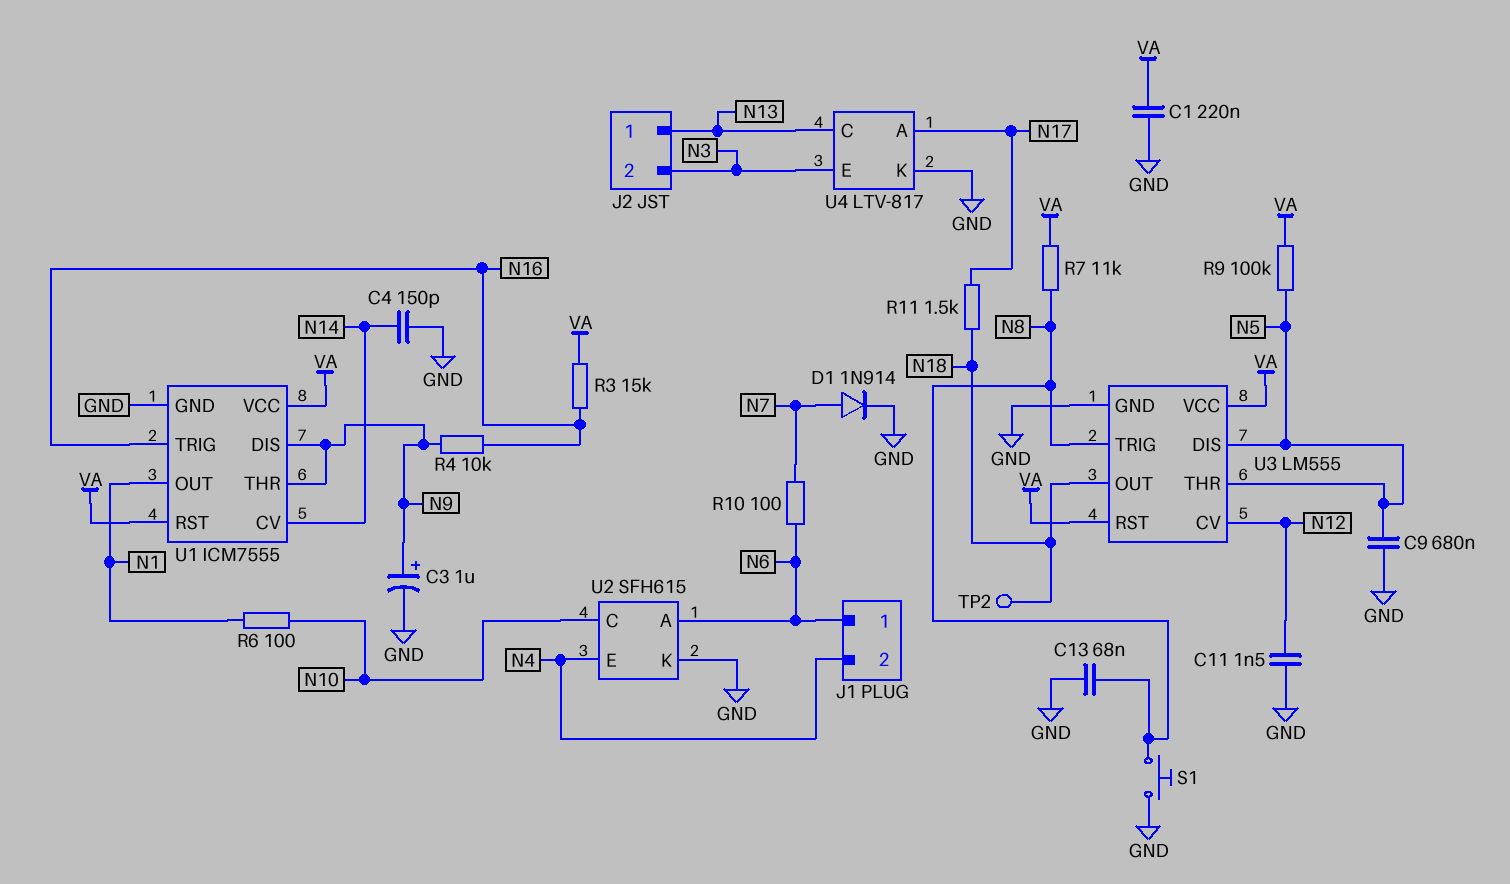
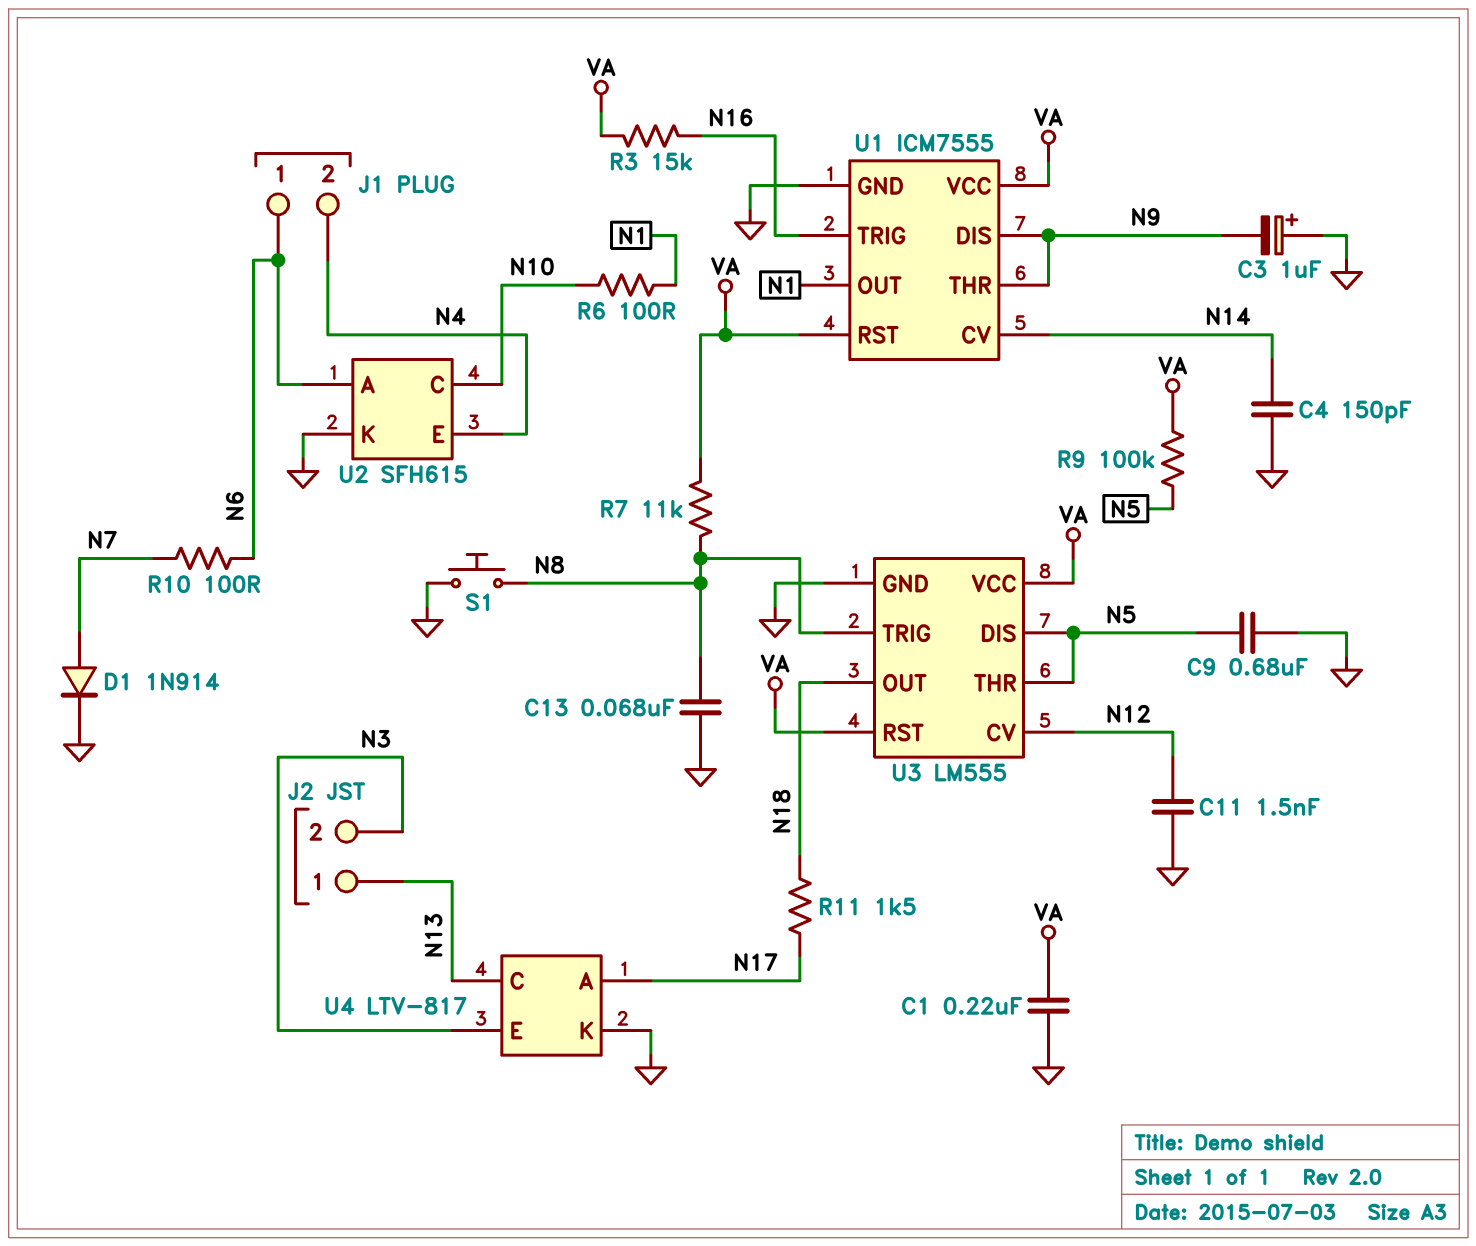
C3: 1uF (plus N9, minus GND) -> 1uF (plus GND, minus N9)
R4: 10k (N9, N16) -> none
TP2: test point (N18) -> none

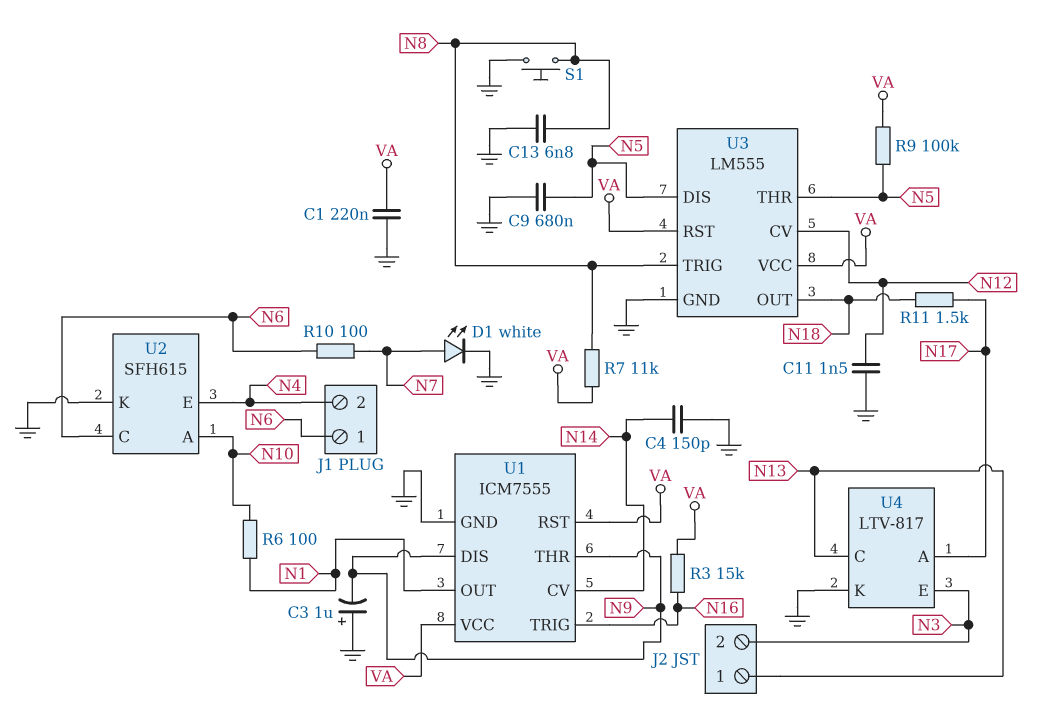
C13: 68nF (GND, N8) -> 6.8nF (GND, N8)
D1: diode 1N914 (A N7, K GND) -> LED white (A N7, K GND)
U2 pin A: N6 -> N10
U2 pin C: N10 -> N6

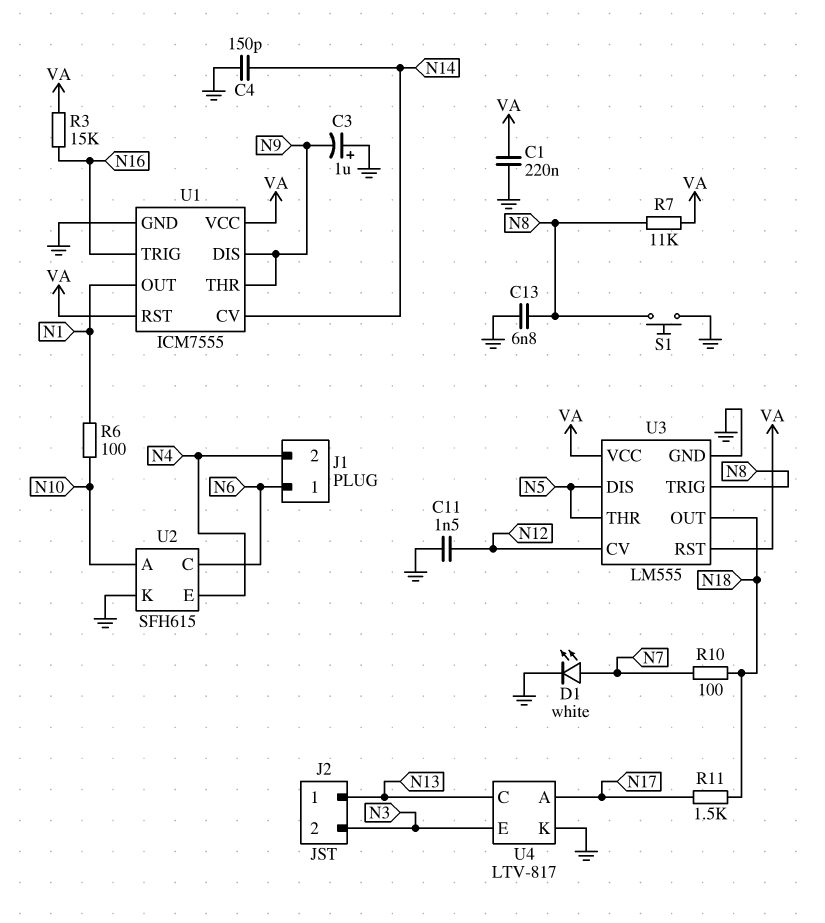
C9: 680nF (GND, N5) -> none
R9: 100k (N5, VA) -> none
R10: 100 (N6, N7) -> 100 (N7, N18)

